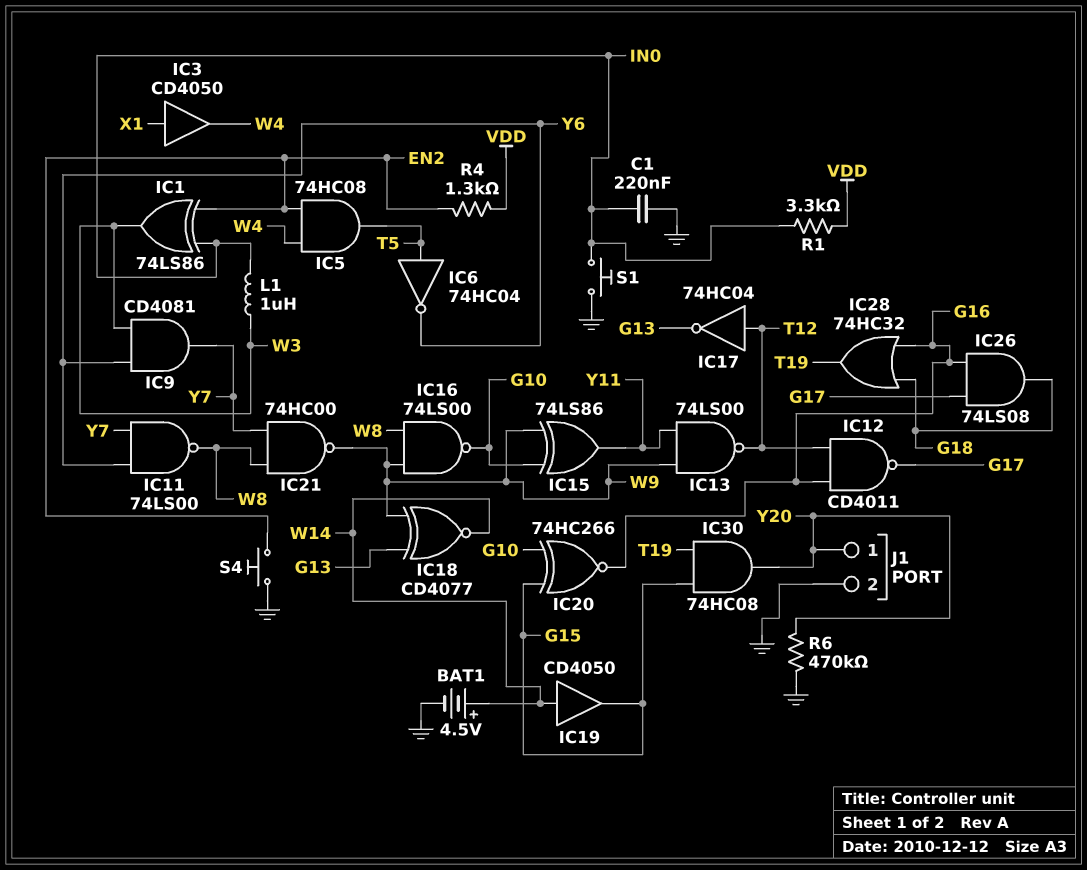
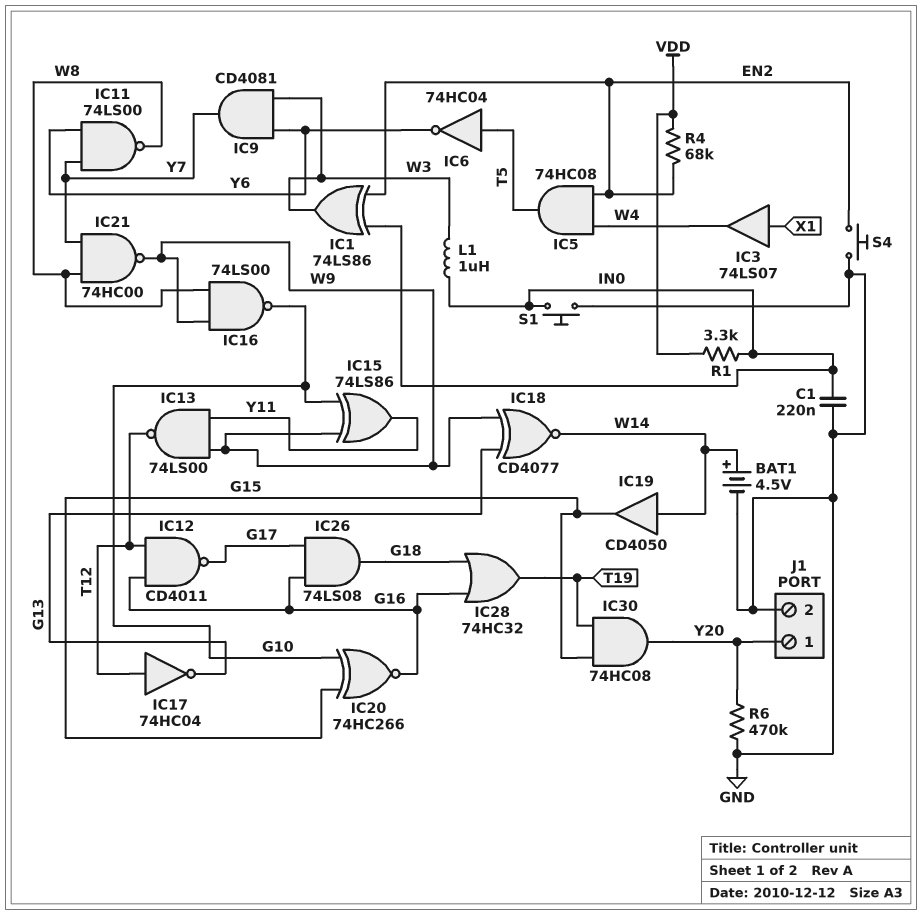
IC3: buffer CD4050 (in X1, out W4) -> buffer 74LS07 (in X1, out W4)
R4: 1.3k (EN2, VDD) -> 68k (EN2, VDD)

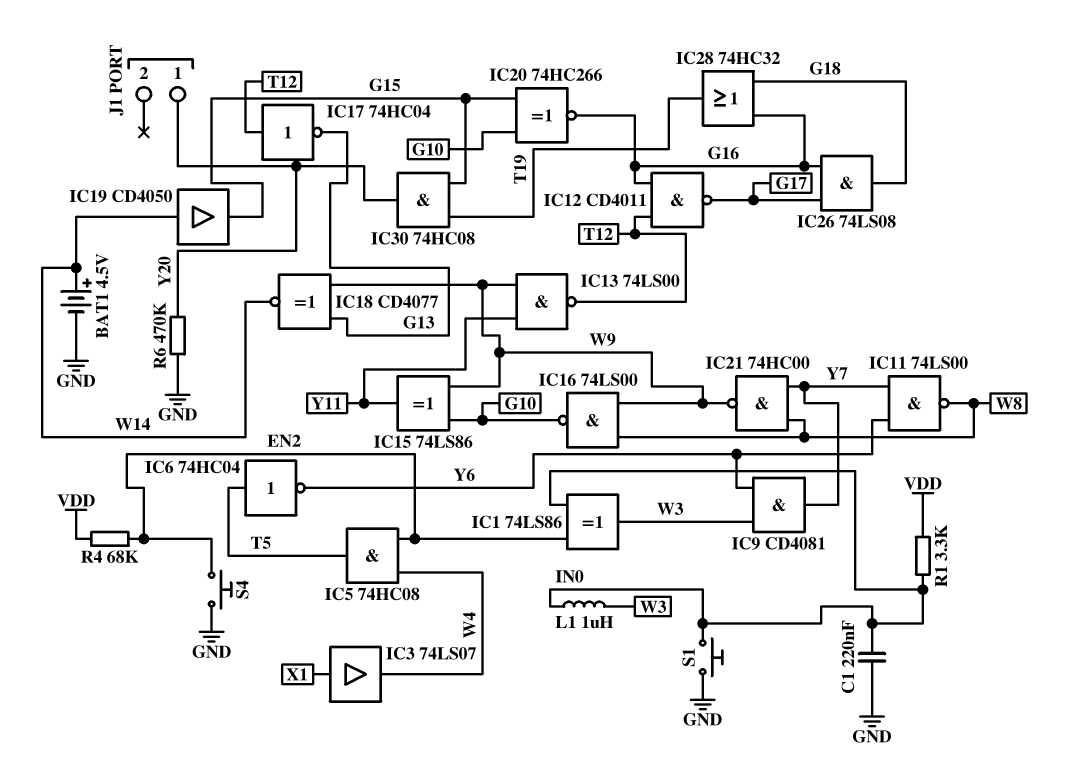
J1 pin 2: GND -> none

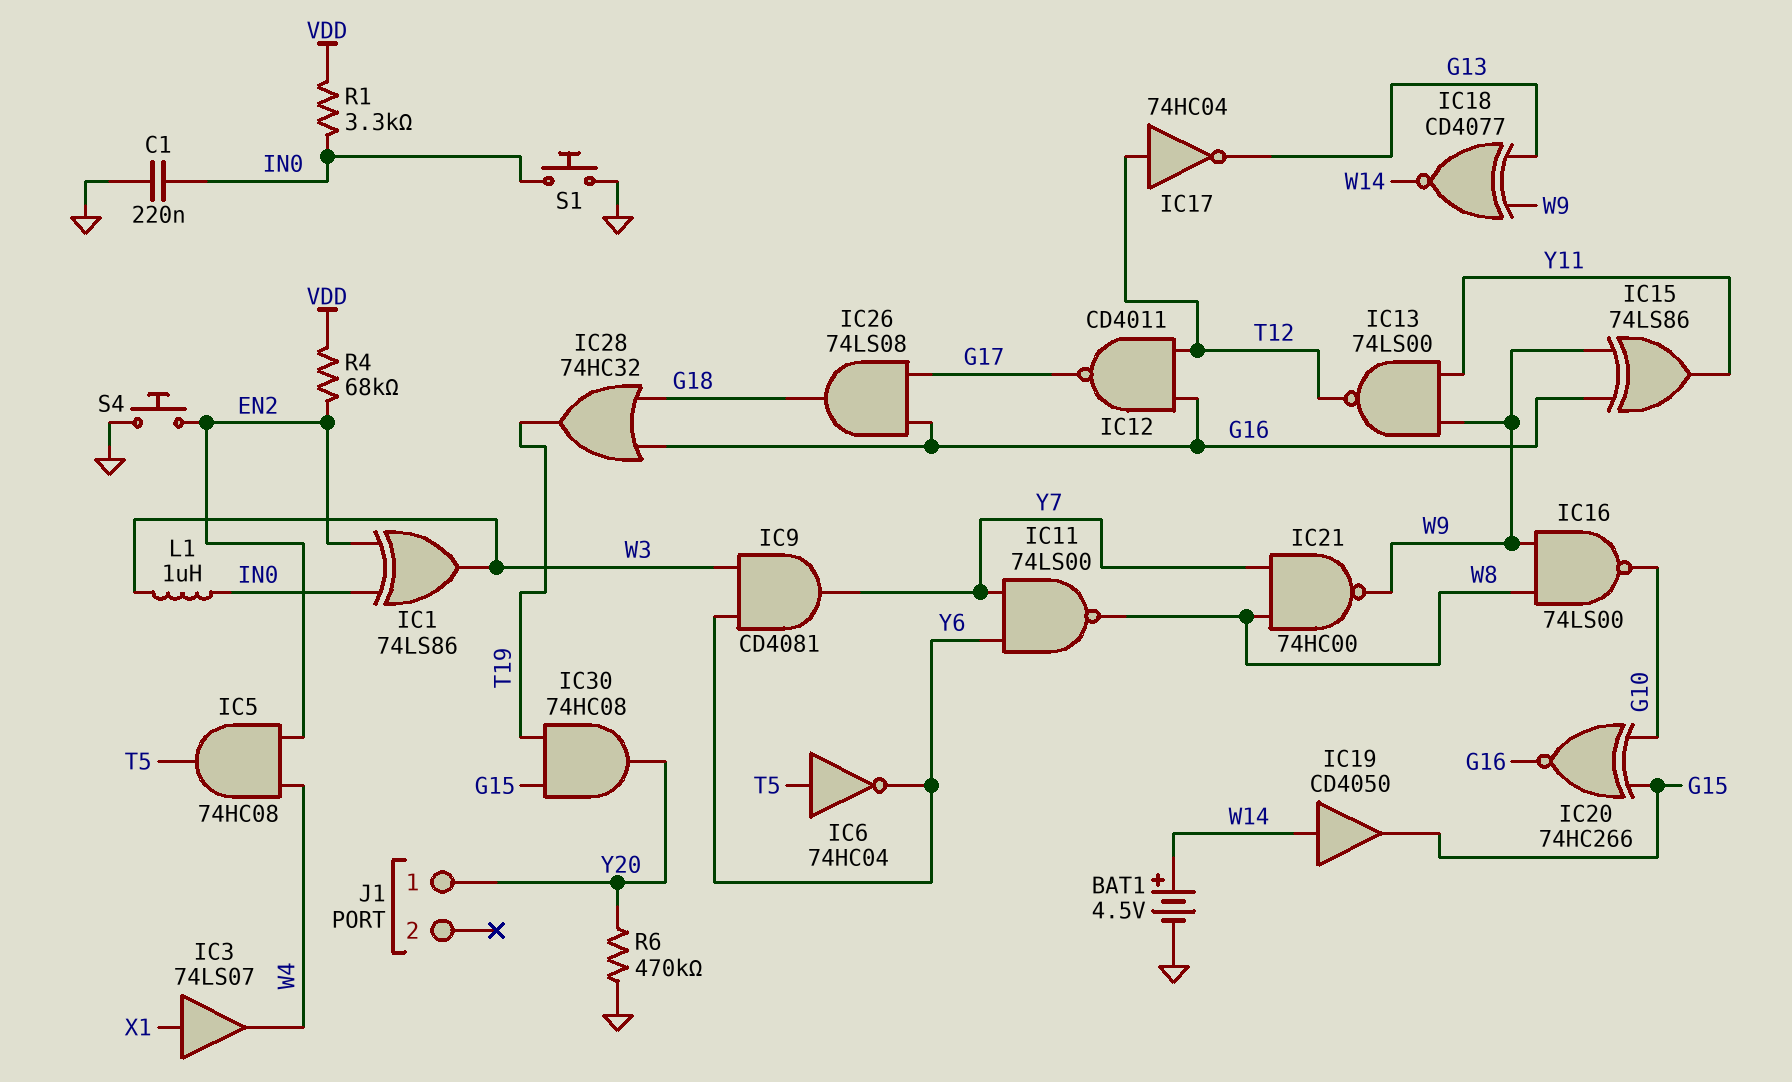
IC15: XOR 74LS86 (in G10, in W9, out Y11) -> XOR 74LS86 (in G16, in W9, out Y11)

